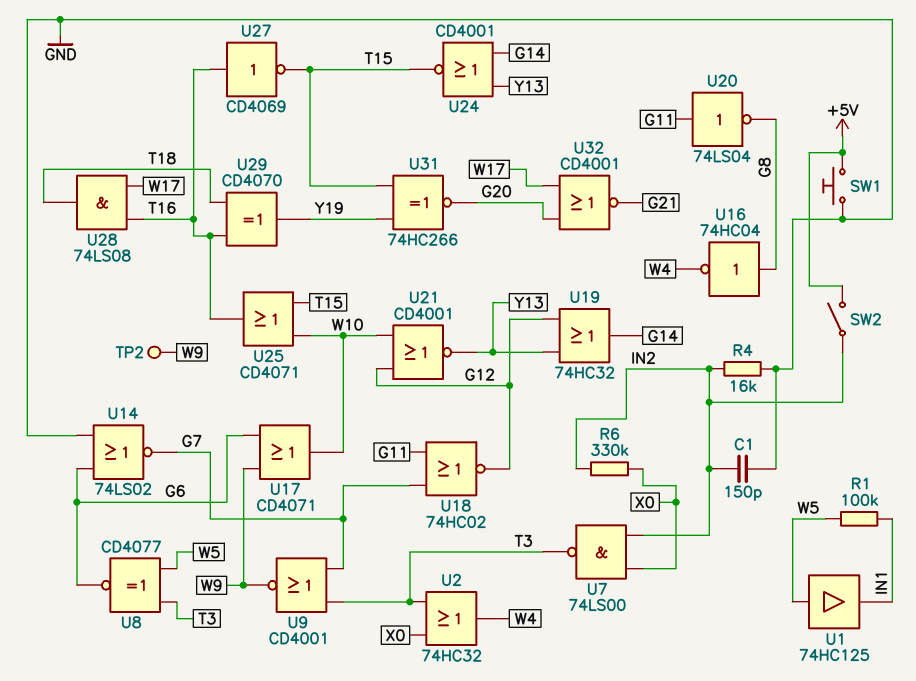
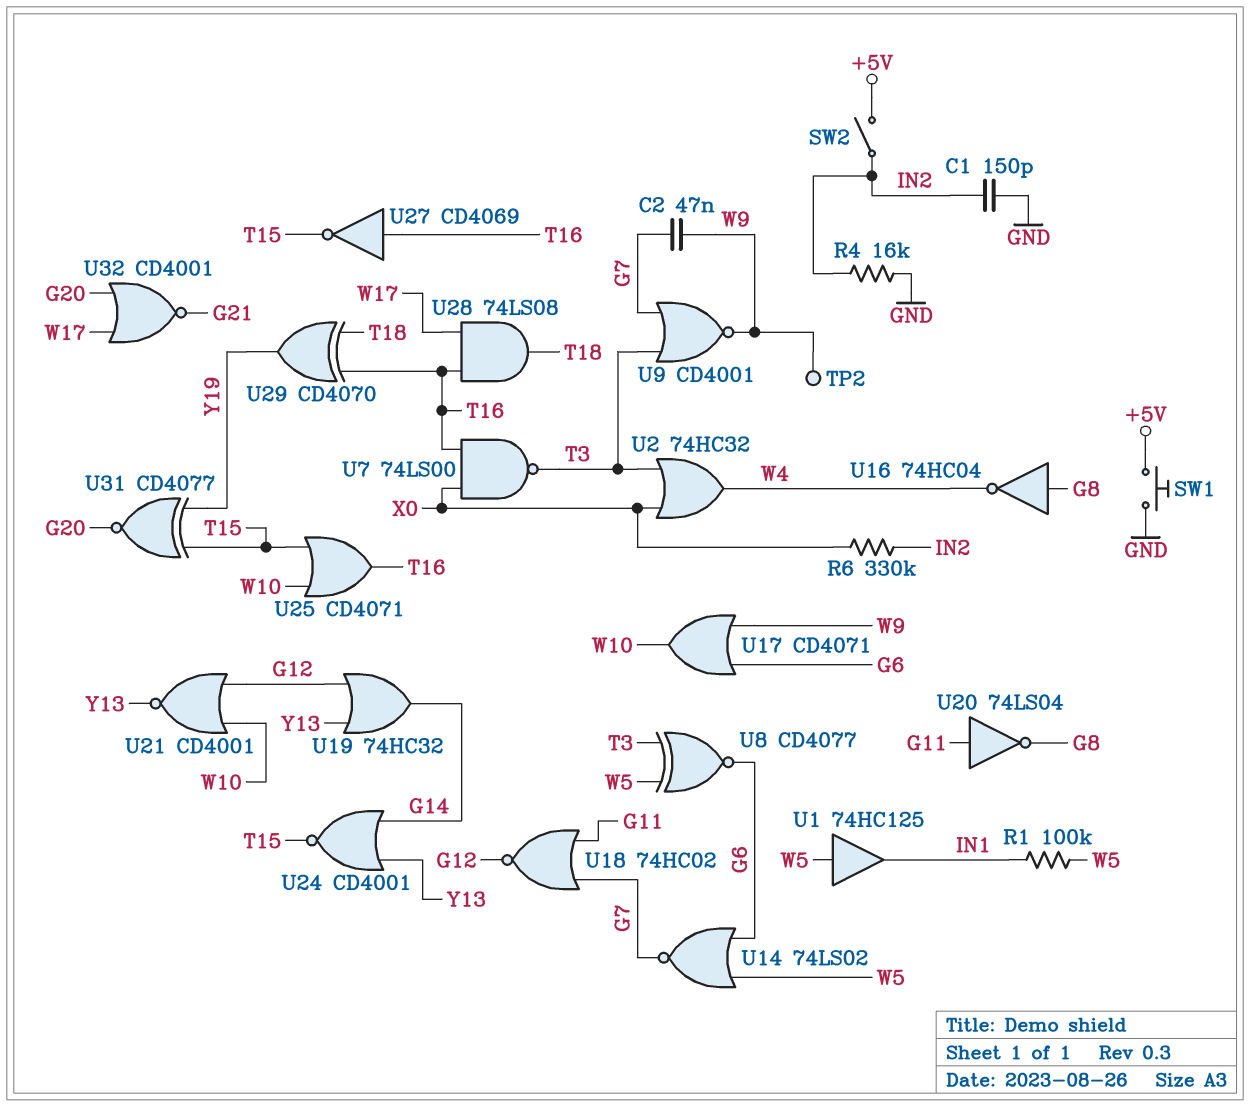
C2: none -> 47nF (G7, W9)
U7: NAND 74LS00 (in IN2, in X0, out T3) -> NAND 74LS00 (in T16, in X0, out T3)
U14: NOR 74LS02 (in G6, in GND, out G7) -> NOR 74LS02 (in G6, in W5, out G7)
U31: XNOR 74HC266 (in T15, in Y19, out G20) -> XNOR CD4077 (in T15, in Y19, out G20)

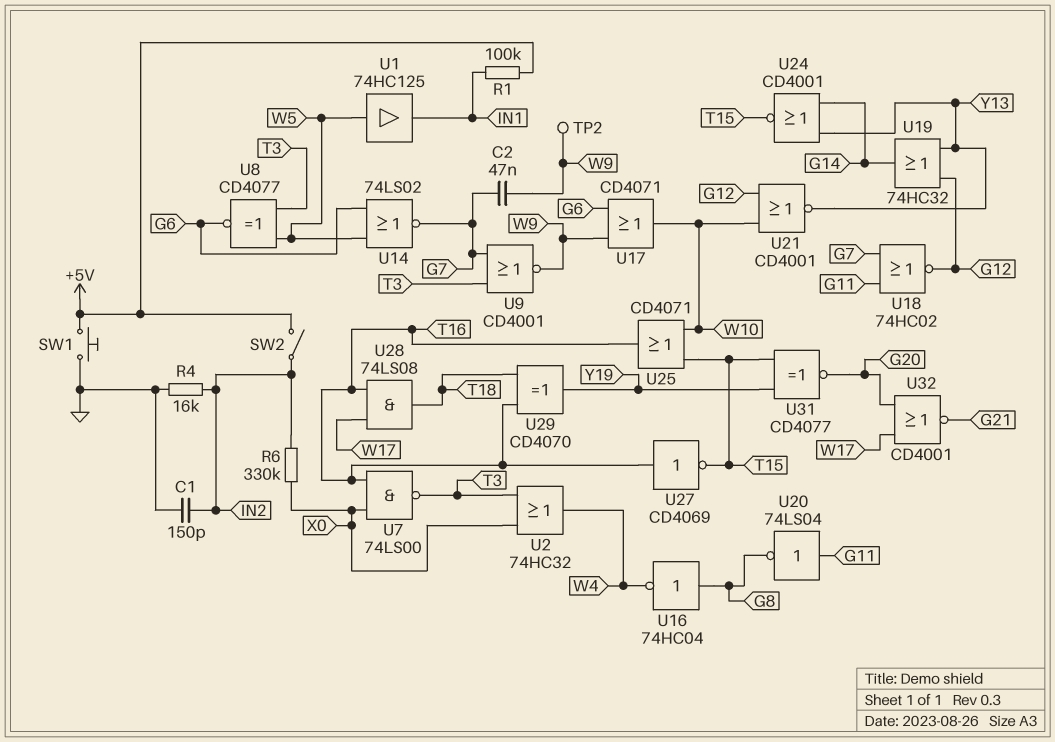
R1: 100k (IN1, W5) -> 100k (+5V, IN1)

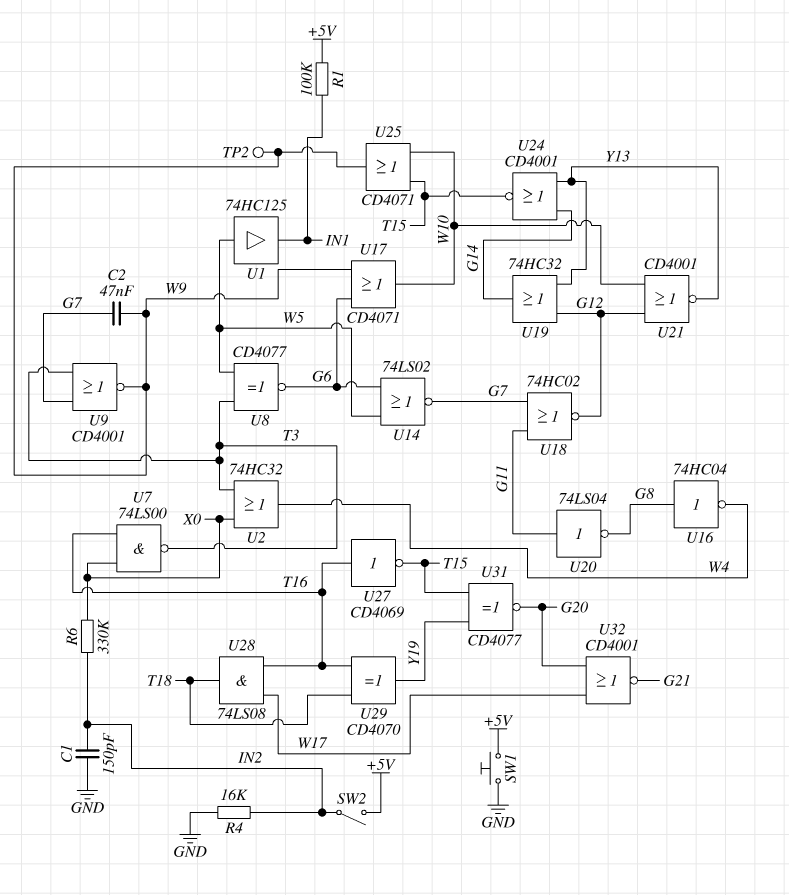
U25: OR CD4071 (in T15, in W10, out T16) -> OR CD4071 (in T15, in W10, out W9)

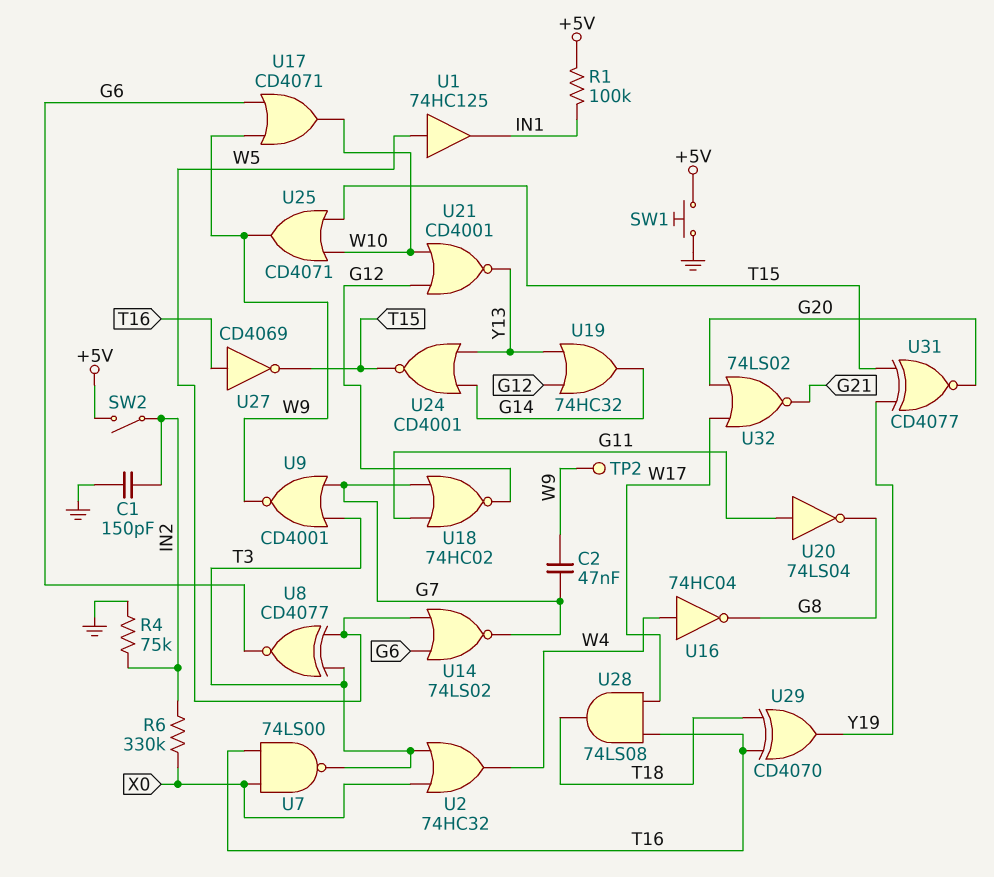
R4: 16k (GND, IN2) -> 75k (GND, IN2)
U16: NOT 74HC04 (in G8, out W4) -> NOT 74HC04 (in W4, out G8)
U32: NOR CD4001 (in G20, in W17, out G21) -> NOR 74LS02 (in G20, in W17, out G21)

